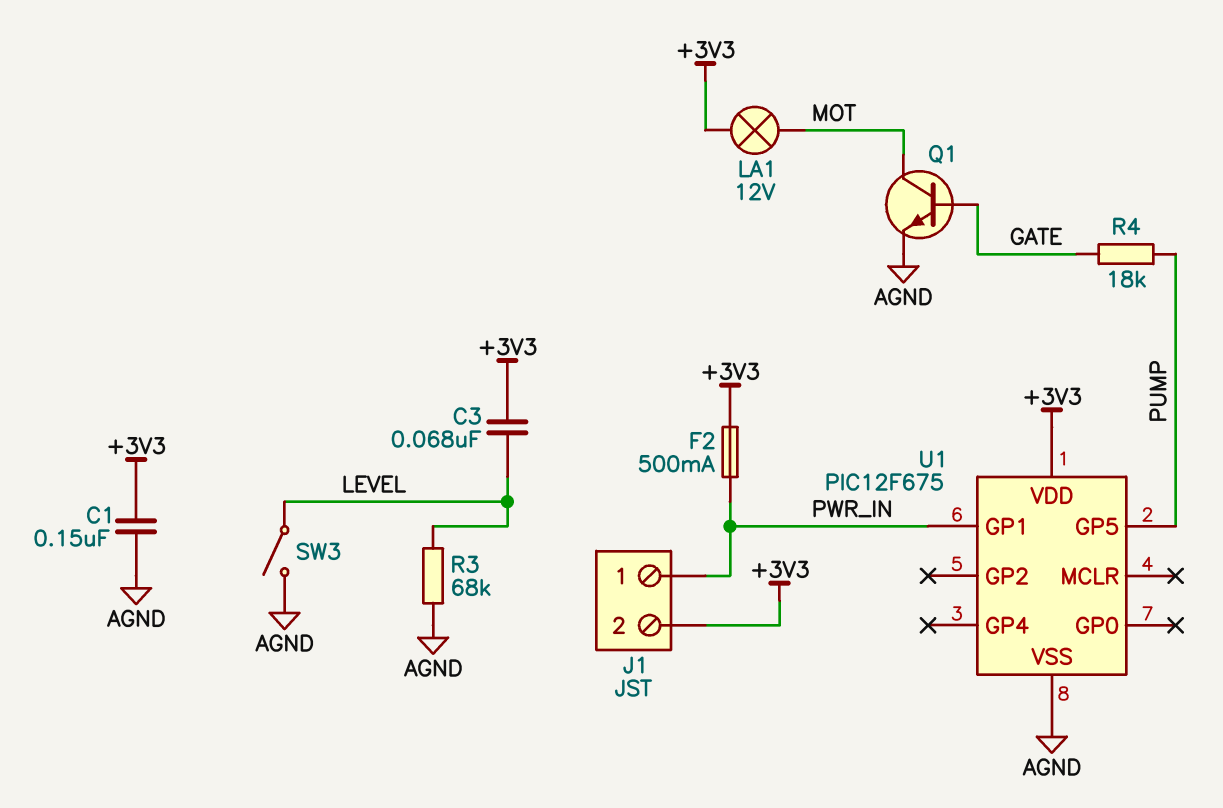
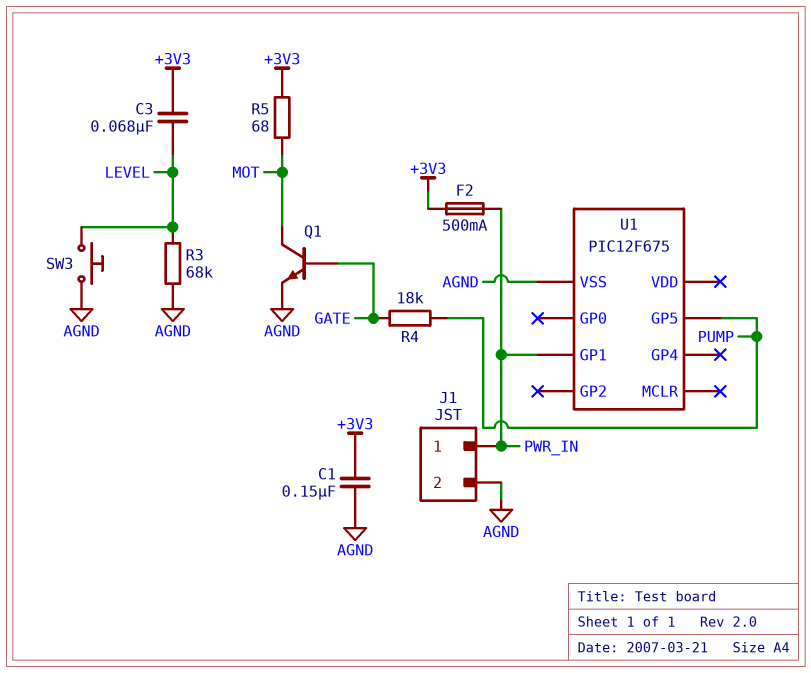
J1 pin 2: +3V3 -> AGND
LA1: lamp 12V (+3V3, MOT) -> none
R5: none -> 68 (+3V3, MOT)
SW3: switch (AGND, LEVEL) -> button (AGND, LEVEL)
U1 pin VDD: +3V3 -> none

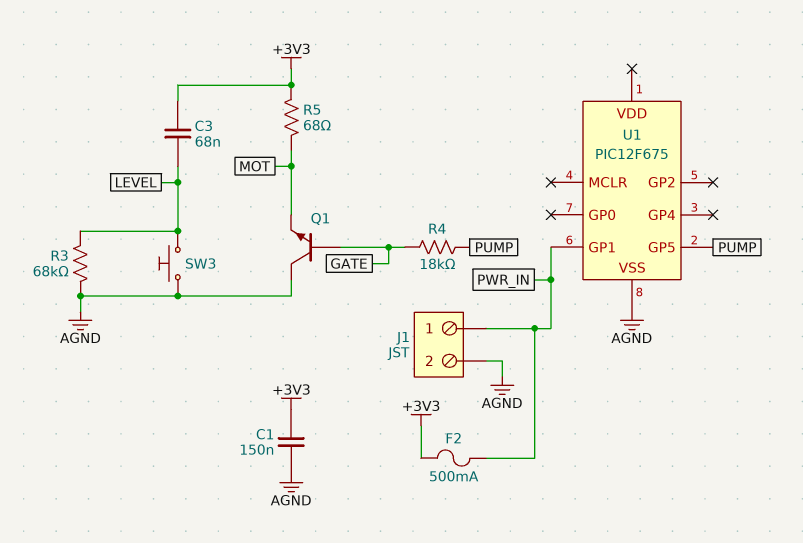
Q1: NPN (B GATE, C MOT, E AGND) -> NPN (B GATE, C AGND, E MOT)

